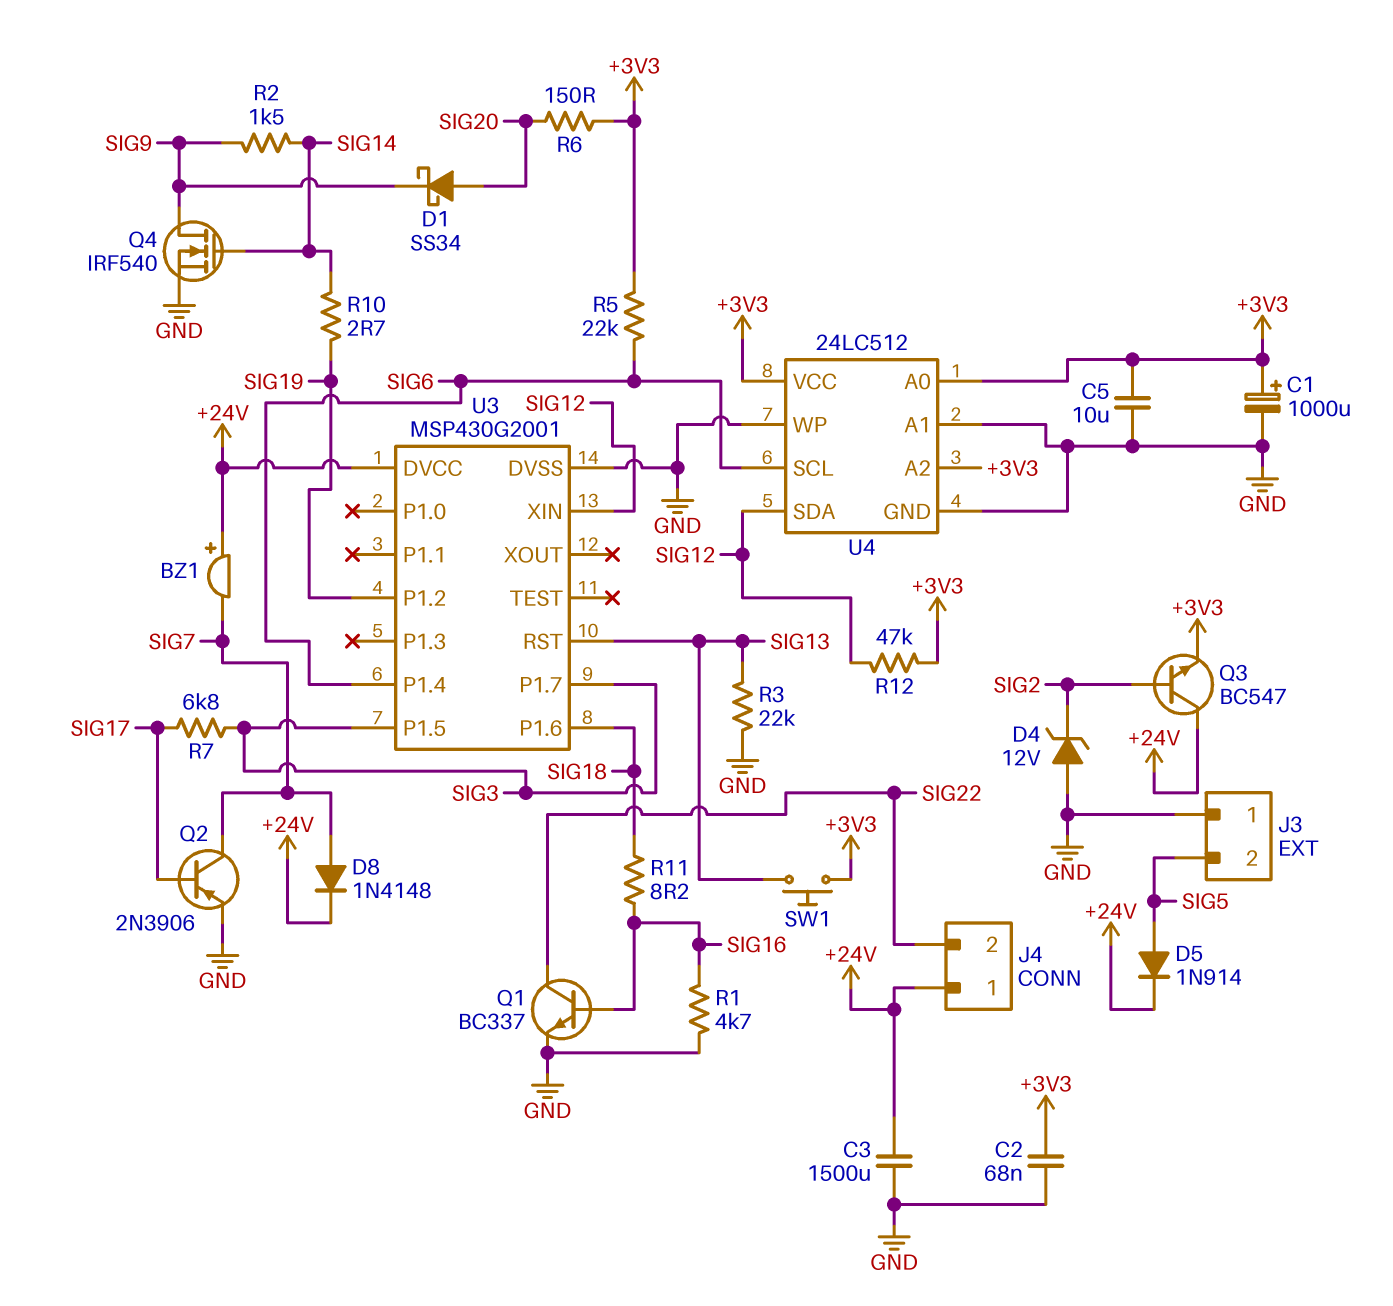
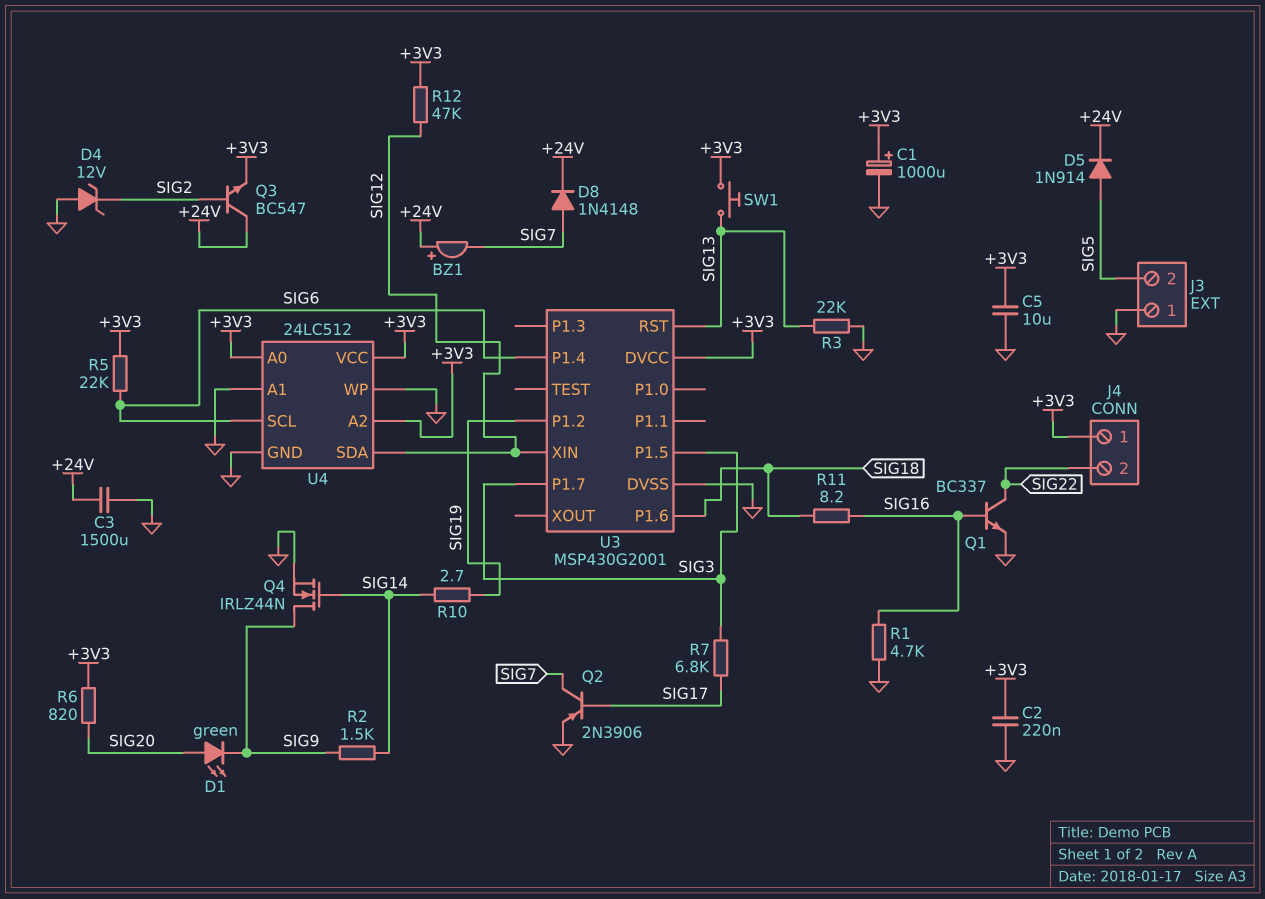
C2: 68nF (+3V3, GND) -> 220nF (+3V3, GND)
D1: schottky SS34 (A SIG20, K SIG9) -> LED green (A SIG20, K SIG9)
J4 pin 1: +24V -> +3V3
Q4: NMOS IRF540 (G SIG14, D SIG9, S GND) -> NMOS IRLZ44N (G SIG14, D SIG9, S GND)
R6: 150 (+3V3, SIG20) -> 820 (+3V3, SIG20)
U3 pin DVCC: +24V -> +3V3

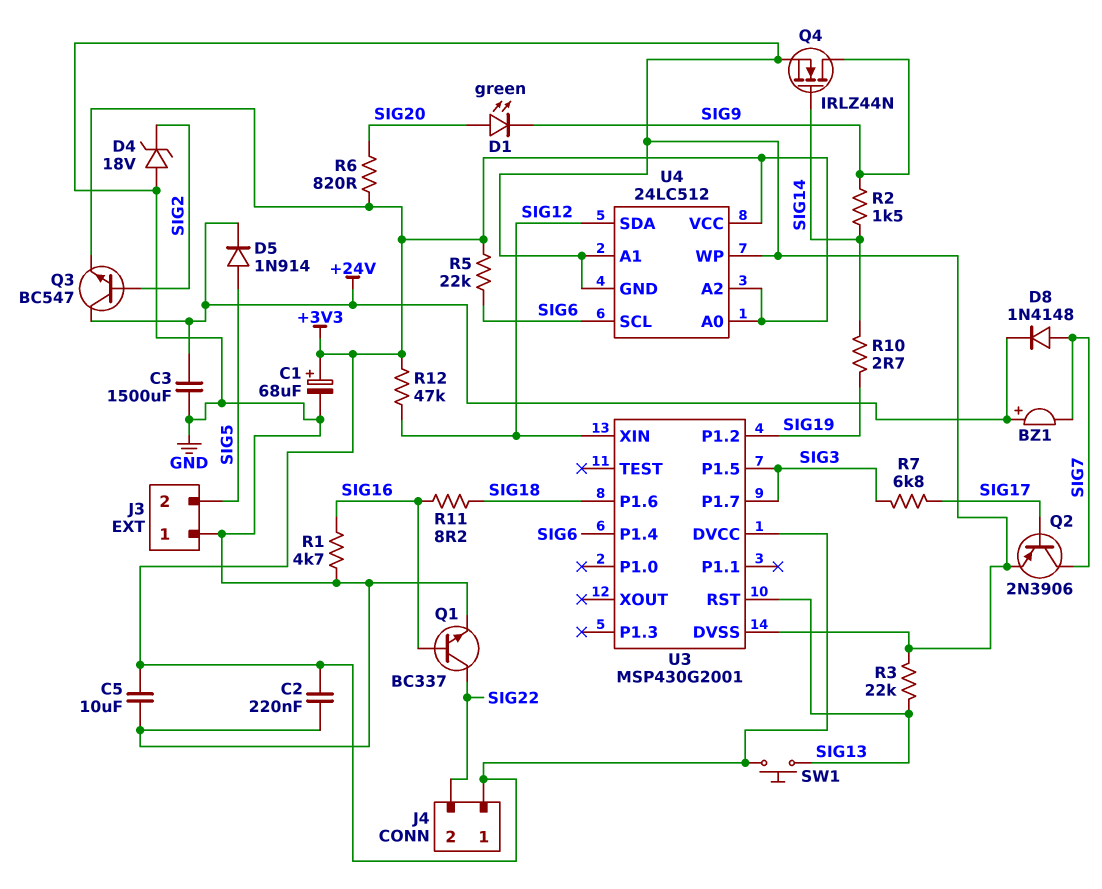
C1: 1000uF (plus +3V3, minus GND) -> 68uF (plus +3V3, minus GND)
D4: zener 12V (A GND, K SIG2) -> zener 18V (A GND, K SIG2)

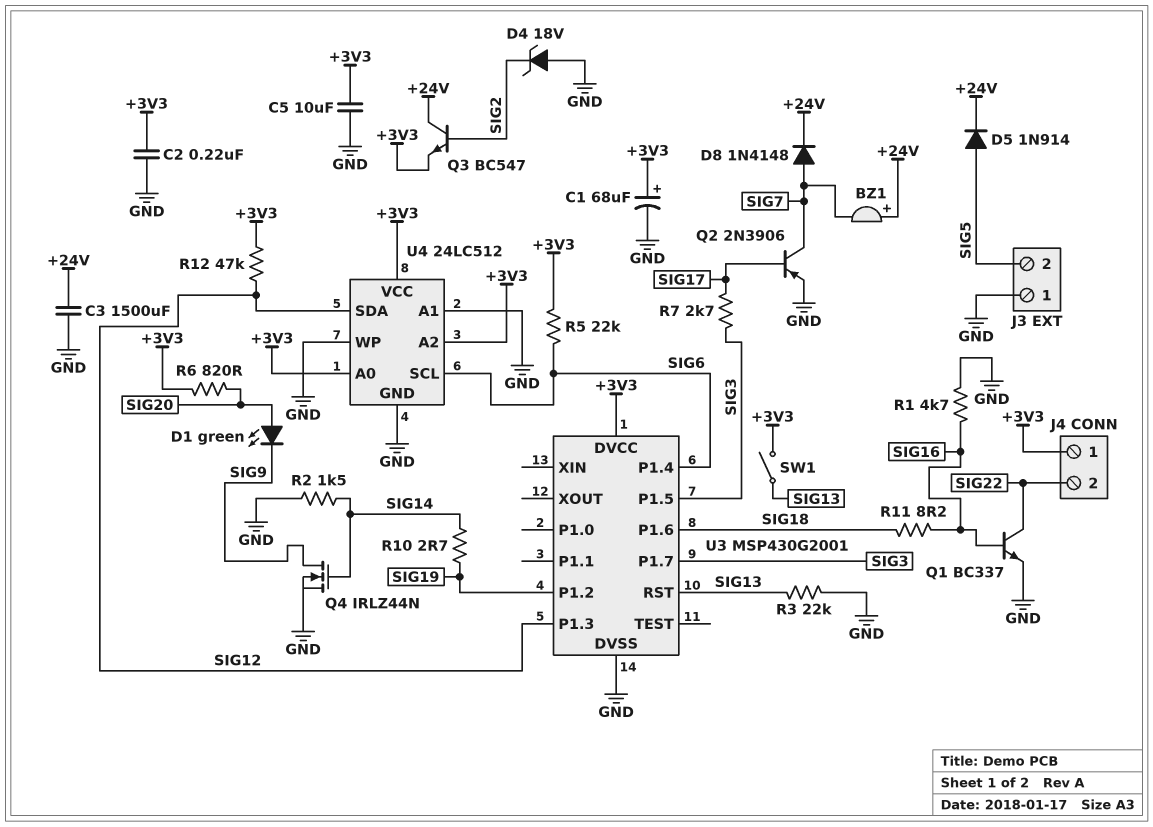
R2: 1.5k (SIG9, SIG14) -> 1.5k (GND, SIG14)
R7: 6.8k (SIG3, SIG17) -> 2.7k (SIG3, SIG17)
SW1: button (+3V3, SIG13) -> switch (+3V3, SIG13)
U3 pin P1.3: none -> SIG12
U3 pin XIN: SIG12 -> none

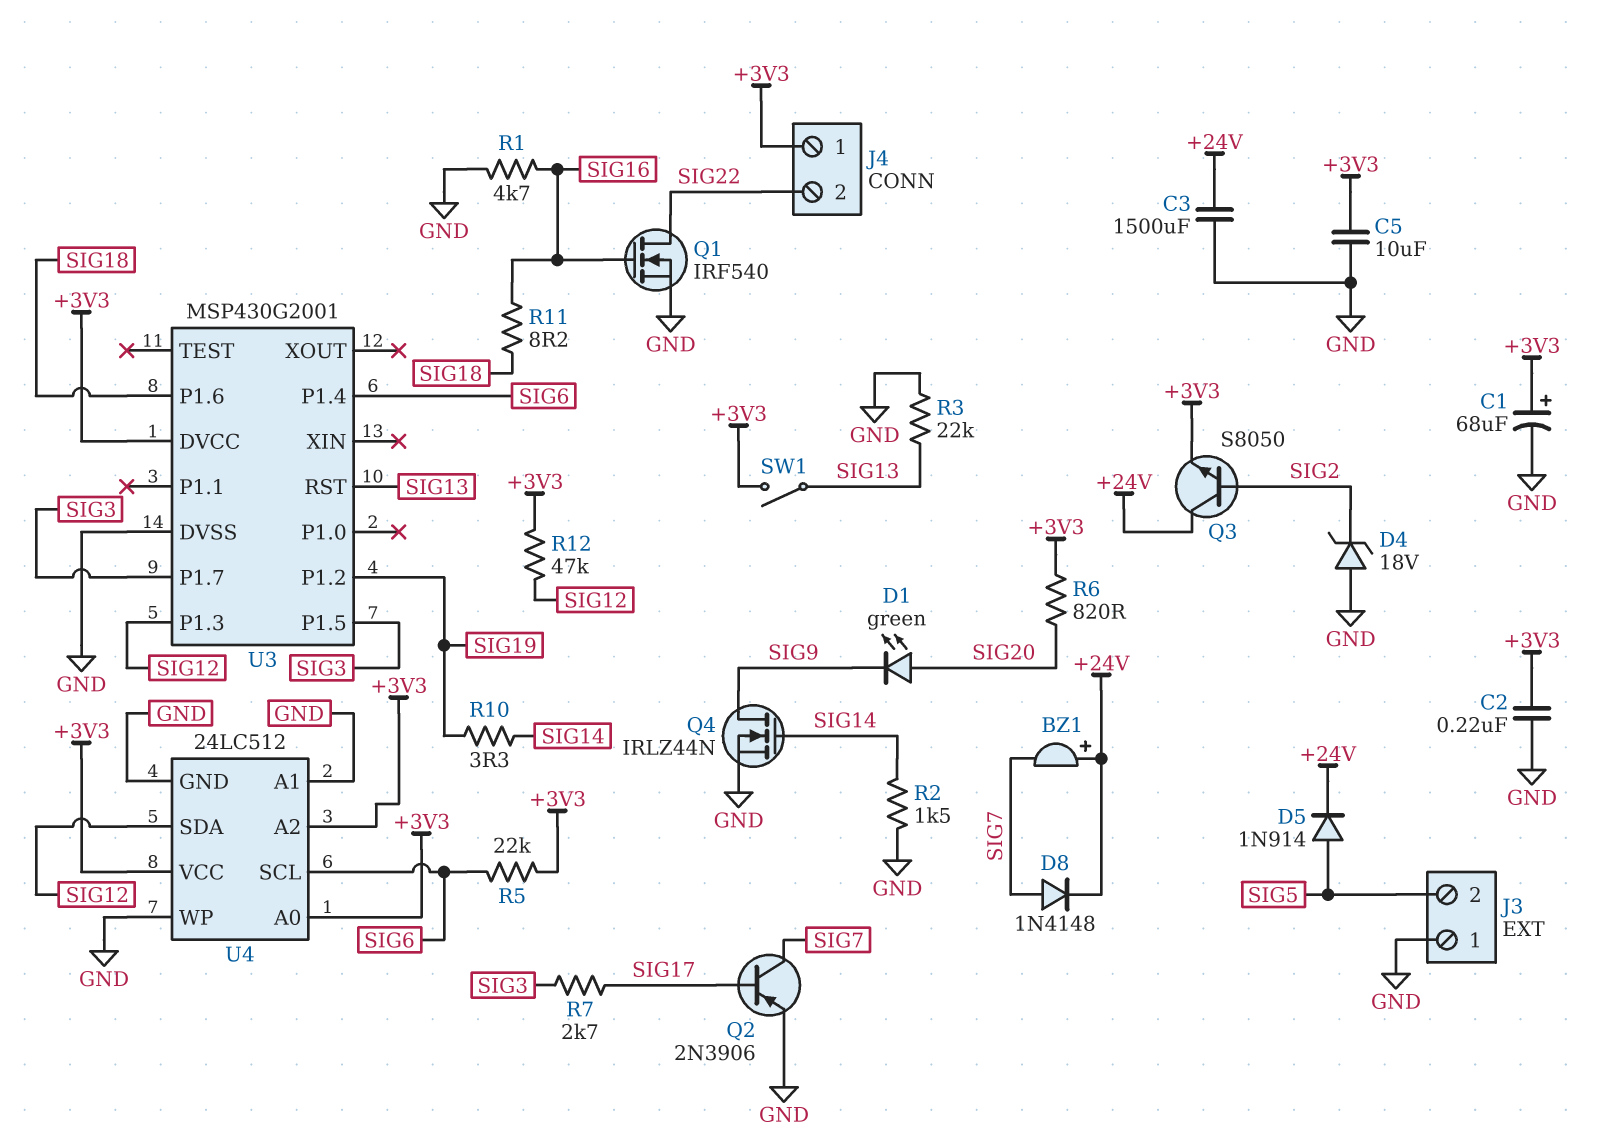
Q1: NPN BC337 (B SIG16, C SIG22, E GND) -> NMOS IRF540 (G SIG16, D SIG22, S GND)
Q3: NPN BC547 (B SIG2, C +24V, E +3V3) -> NPN S8050 (B SIG2, C +24V, E +3V3)
R10: 2.7 (SIG14, SIG19) -> 3.3 (SIG14, SIG19)

